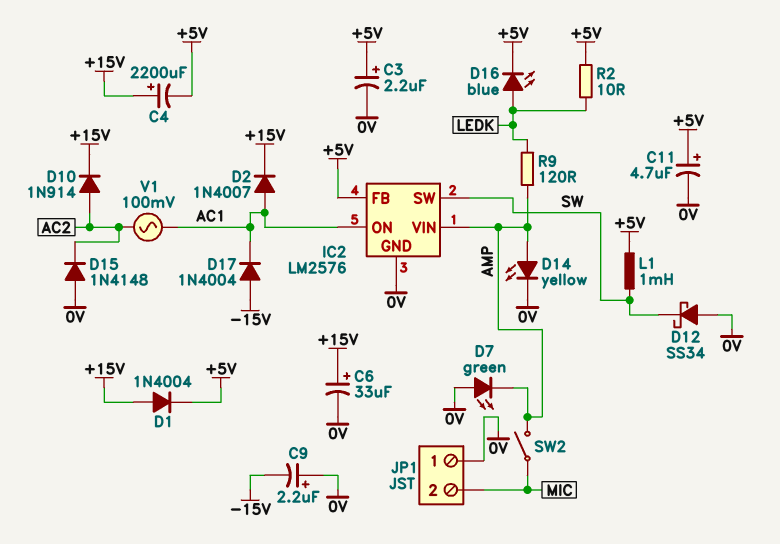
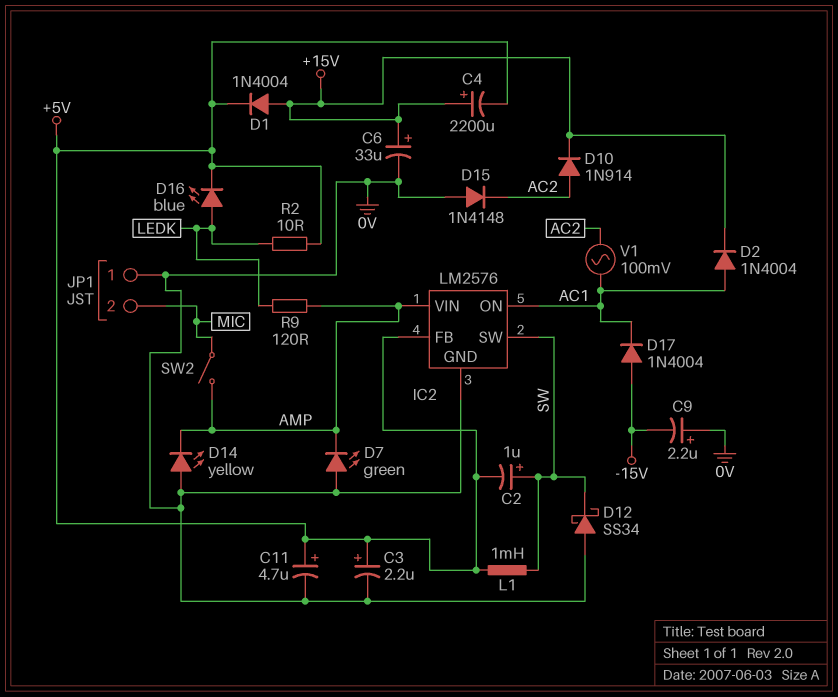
C2: none -> 1uF (plus SW, minus +5V)
D2: diode 1N4007 (A AC1, K +15V) -> diode 1N4004 (A AC1, K +15V)
D14: LED yellow (A AMP, K 0V) -> LED yellow (A 0V, K AMP)

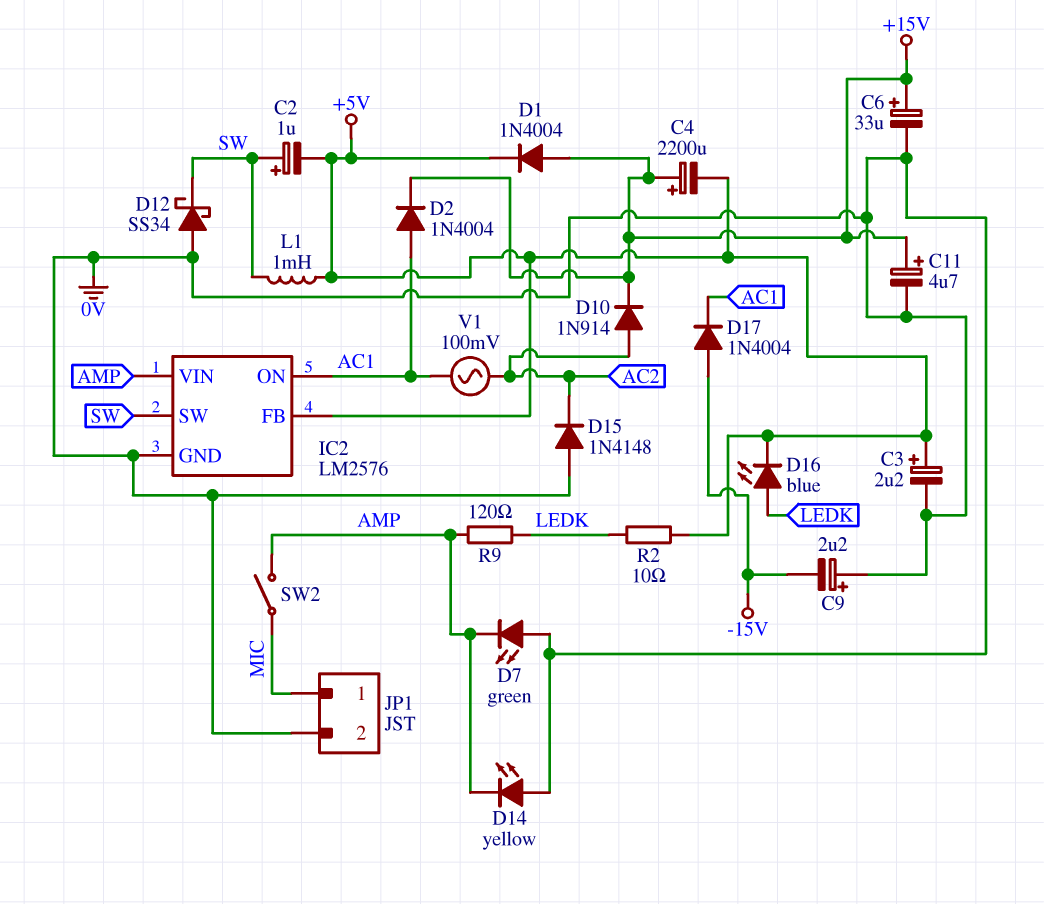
C11: 4.7uF (plus +5V, minus 0V) -> 4.7uF (plus +15V, minus 0V)
JP1 pin 1: 0V -> MIC
JP1 pin 2: MIC -> 0V

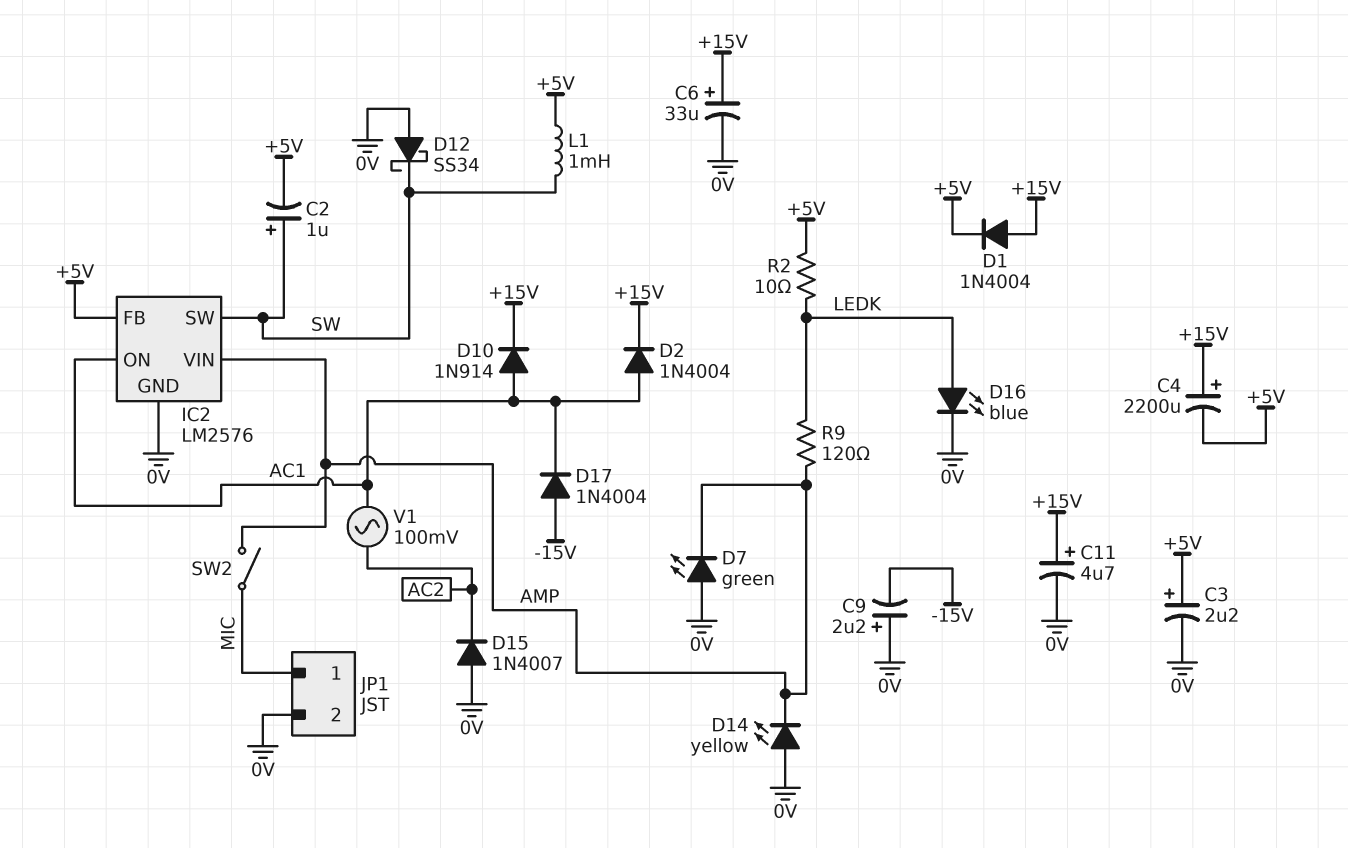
D10: diode 1N914 (A AC2, K +15V) -> diode 1N914 (A AC1, K +15V)
D15: diode 1N4148 (A 0V, K AC2) -> diode 1N4007 (A 0V, K AC2)
D16: LED blue (A LEDK, K +5V) -> LED blue (A LEDK, K 0V)

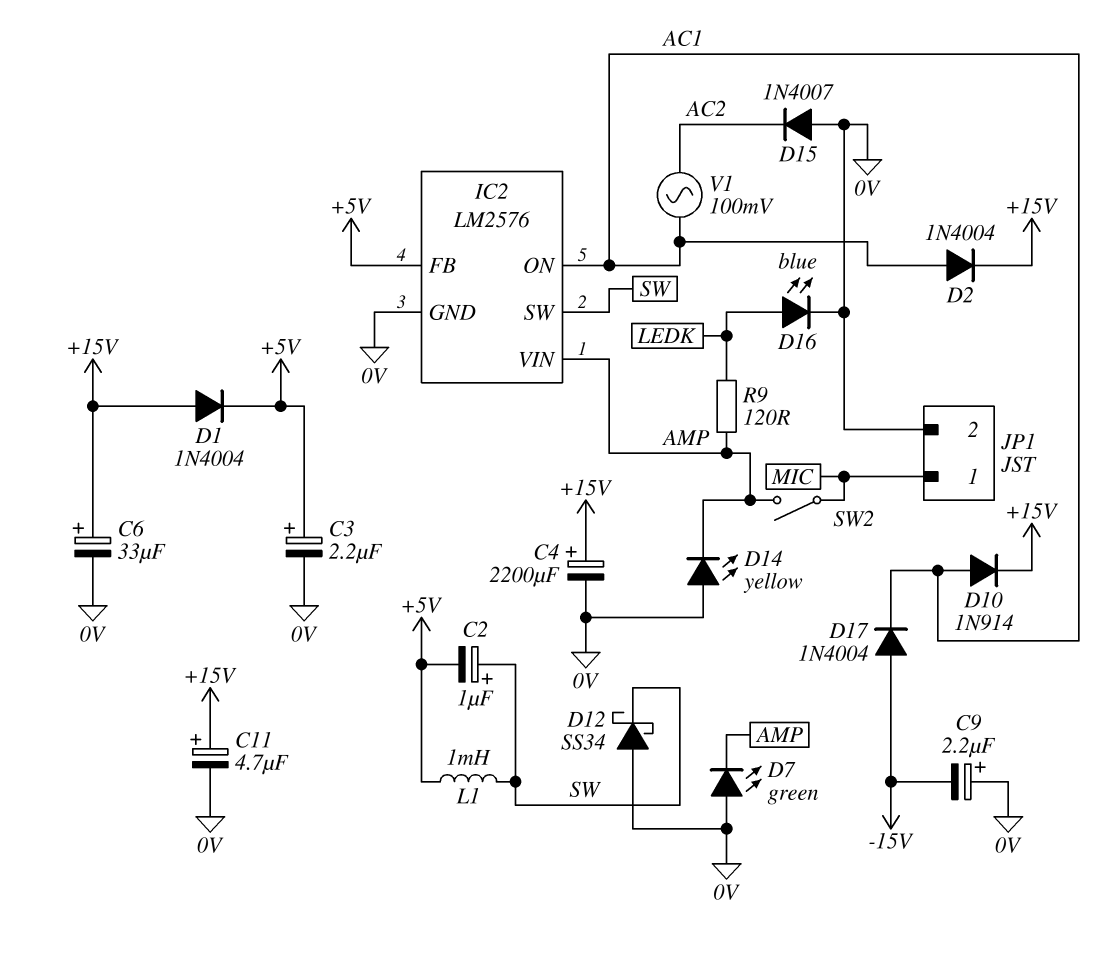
C4: 2200uF (plus +15V, minus +5V) -> 2200uF (plus +15V, minus 0V)
R2: 10 (+5V, LEDK) -> none

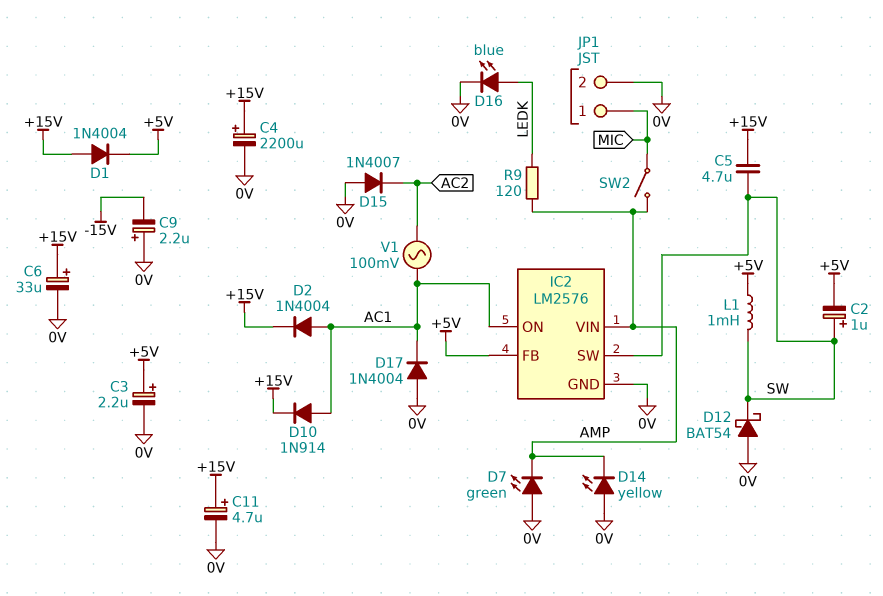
C5: none -> 4.7uF (+15V, SW)
D12: schottky SS34 (A 0V, K SW) -> schottky BAT54 (A 0V, K SW)
D17: diode 1N4004 (A -15V, K AC1) -> diode 1N4004 (A 0V, K AC1)

